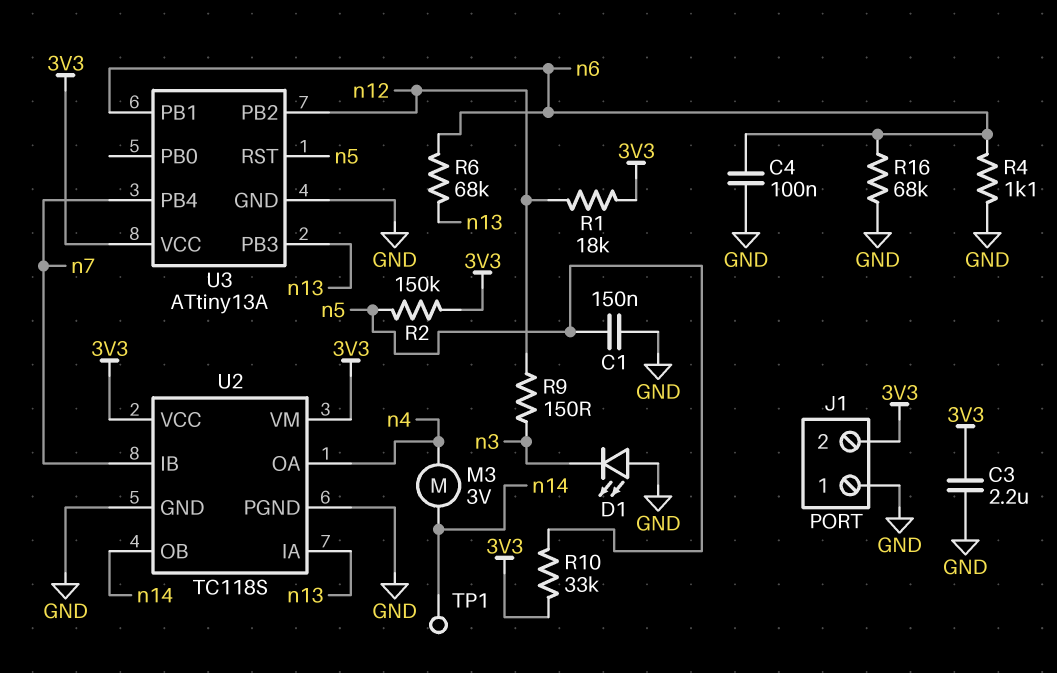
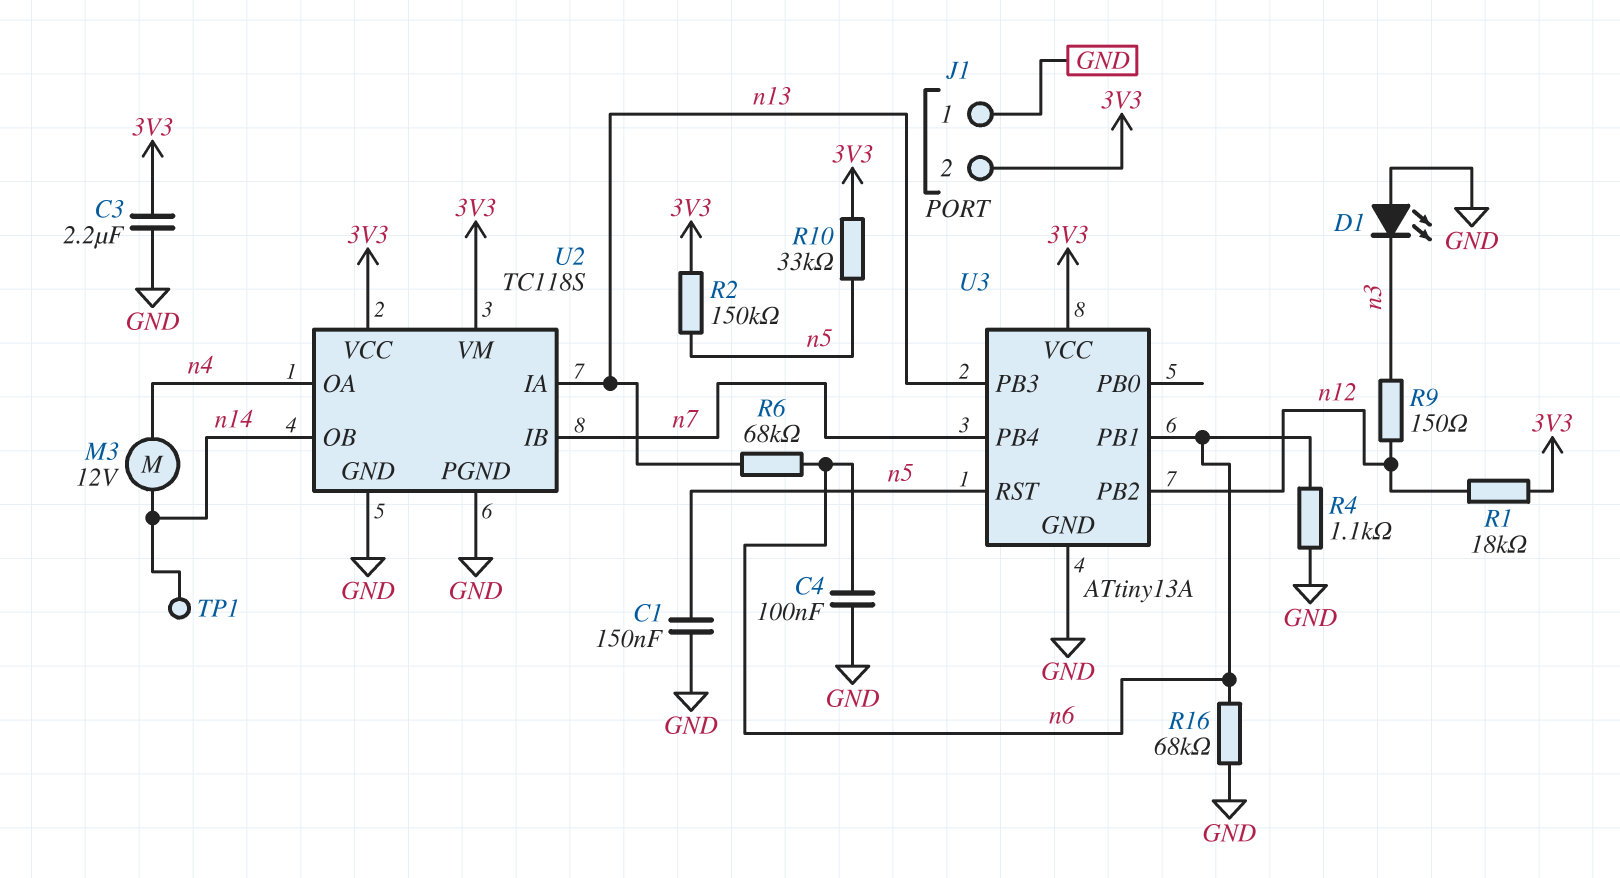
M3: motor 3V (n4, n14) -> motor 12V (n4, n14)

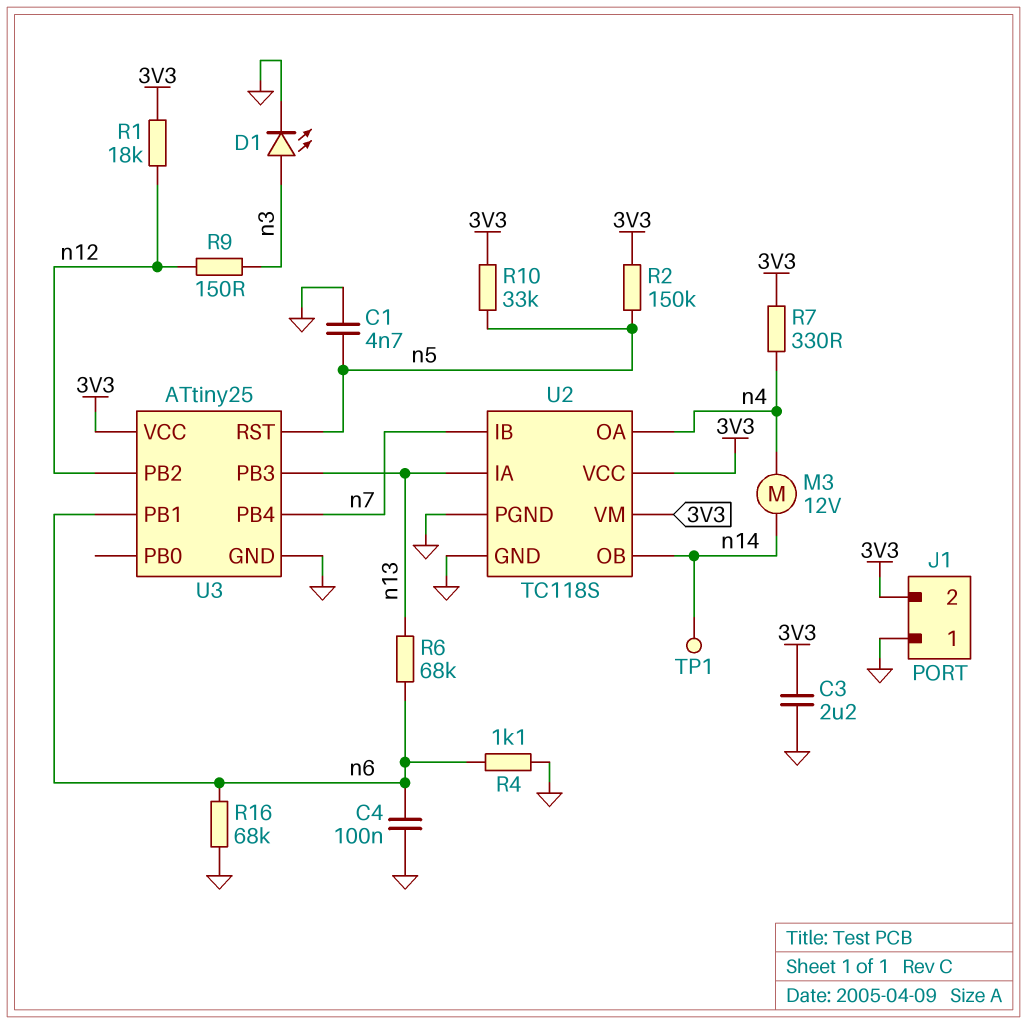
C1: 150nF (GND, n5) -> 4.7nF (GND, n5)
D1: LED (A GND, K n3) -> LED (A n3, K GND)
R7: none -> 330 (3V3, n4)
U3: ATtiny13A -> ATtiny25

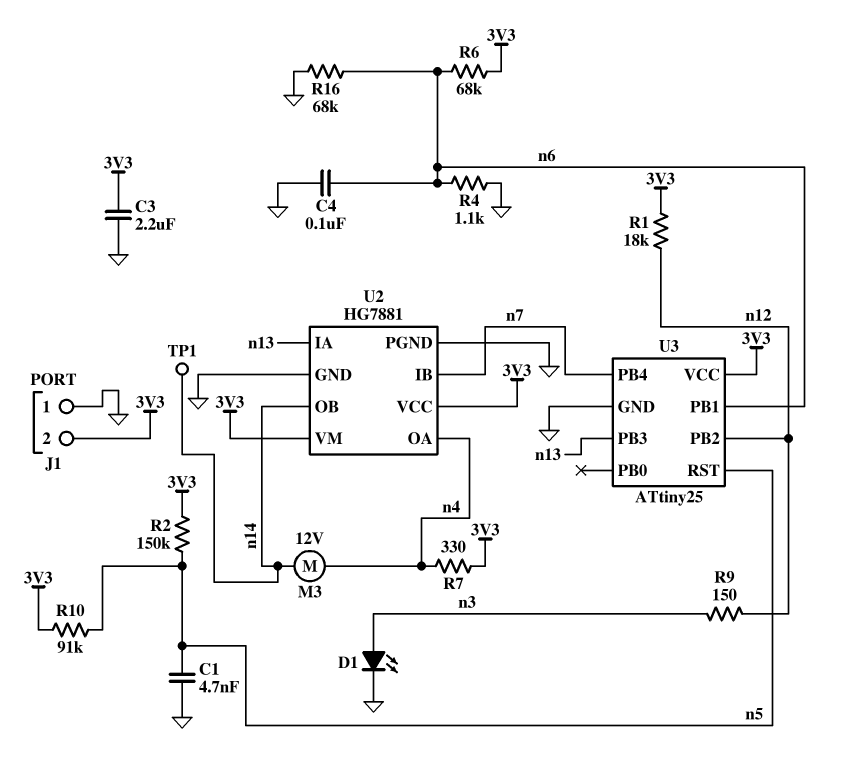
R6: 68k (n6, n13) -> 68k (3V3, n6)
R10: 33k (3V3, n5) -> 91k (3V3, n5)
U2: TC118S -> HG7881

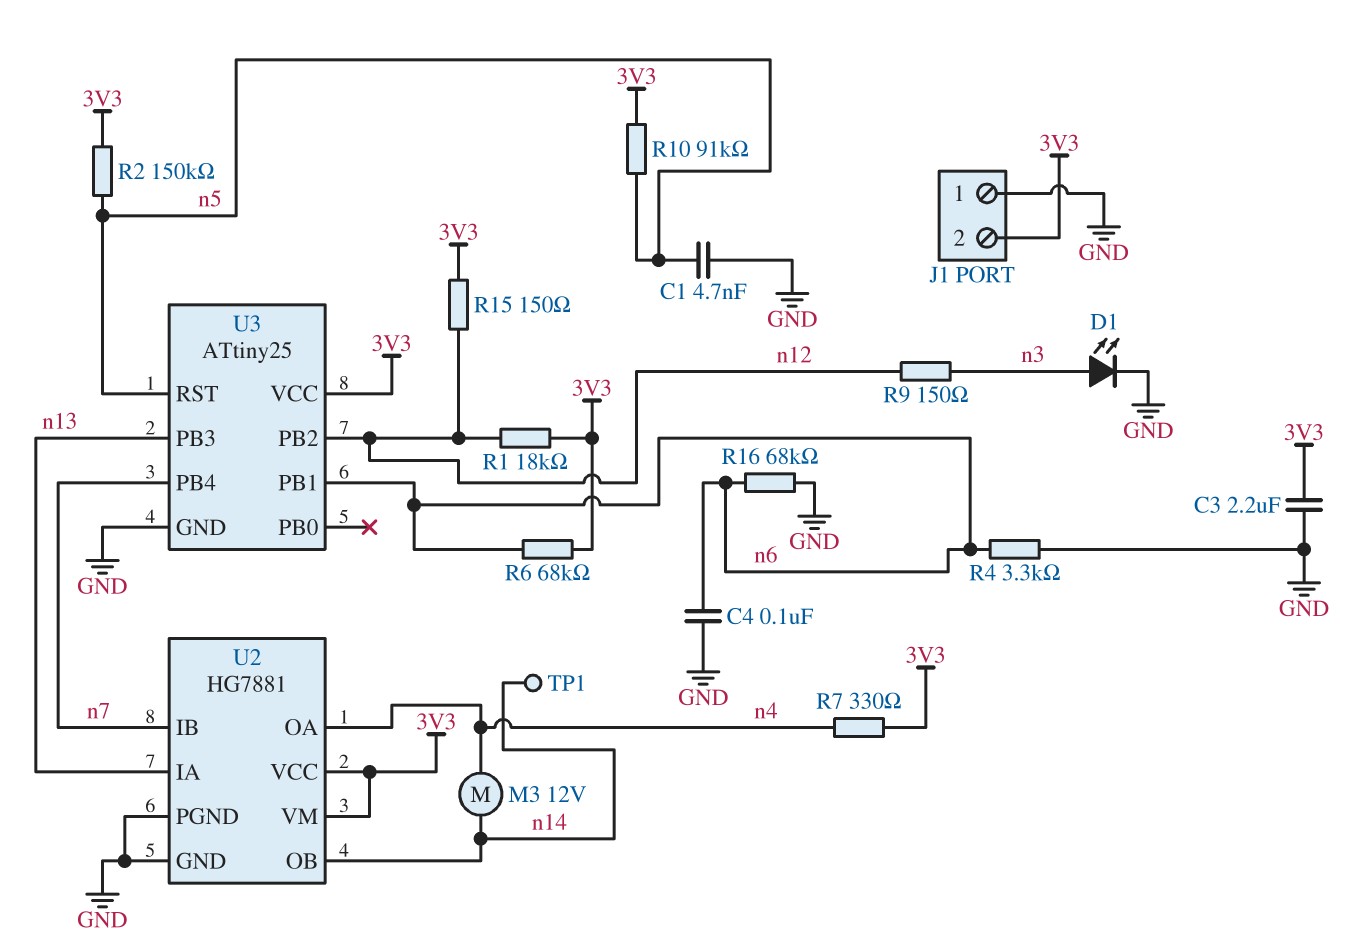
R4: 1.1k (GND, n6) -> 3.3k (GND, n6)
R15: none -> 150 (3V3, n12)

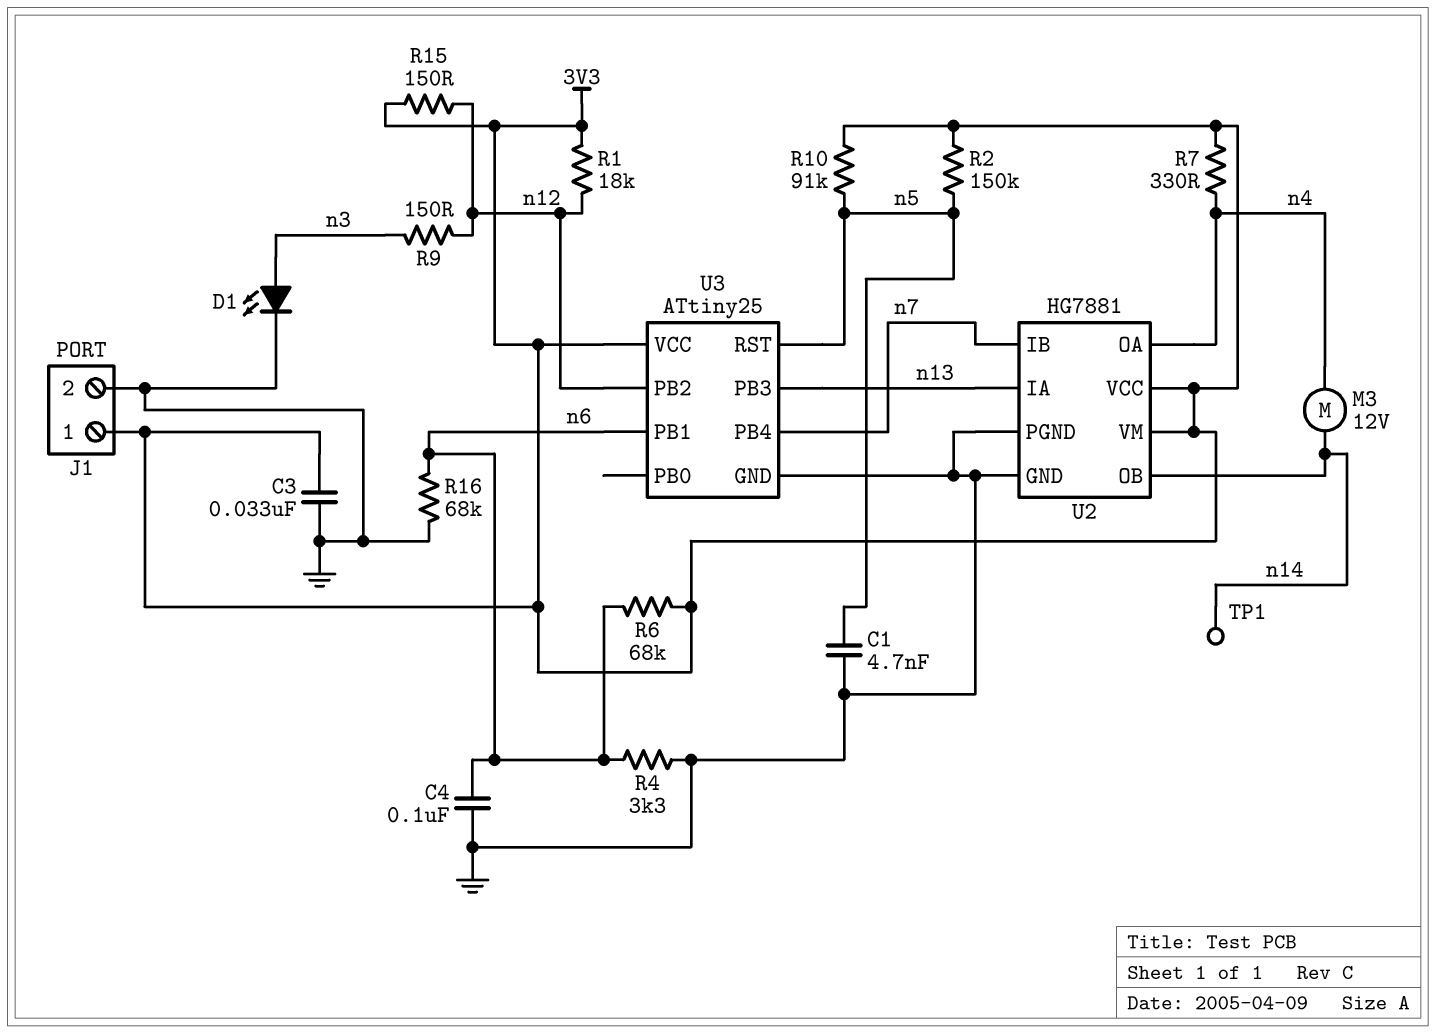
C3: 2.2uF (3V3, GND) -> 33nF (3V3, GND)
J1 pin 1: GND -> 3V3
J1 pin 2: 3V3 -> GND

